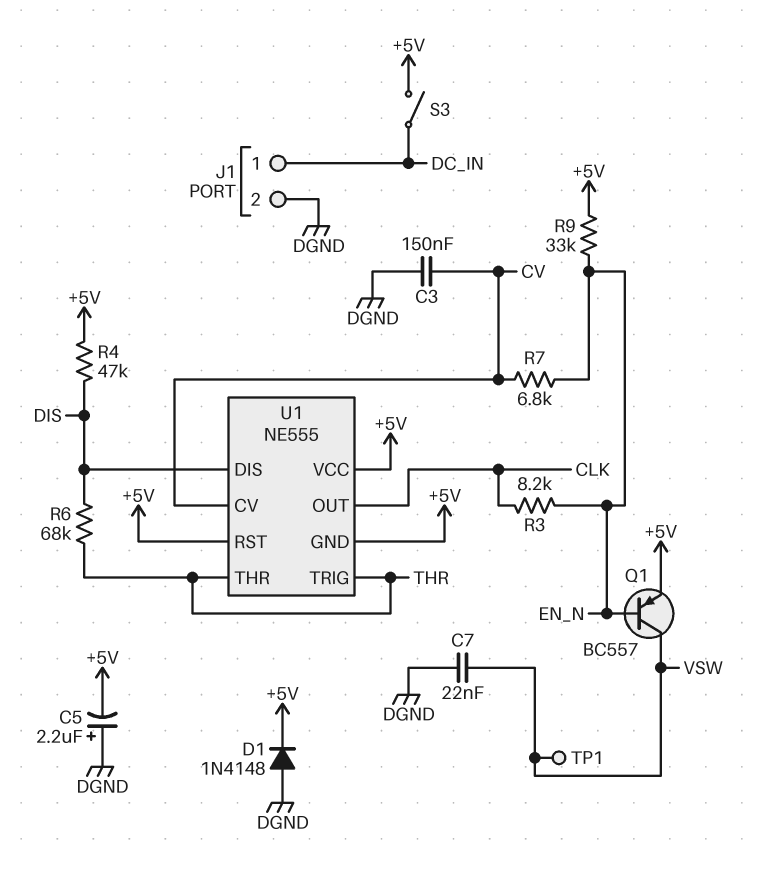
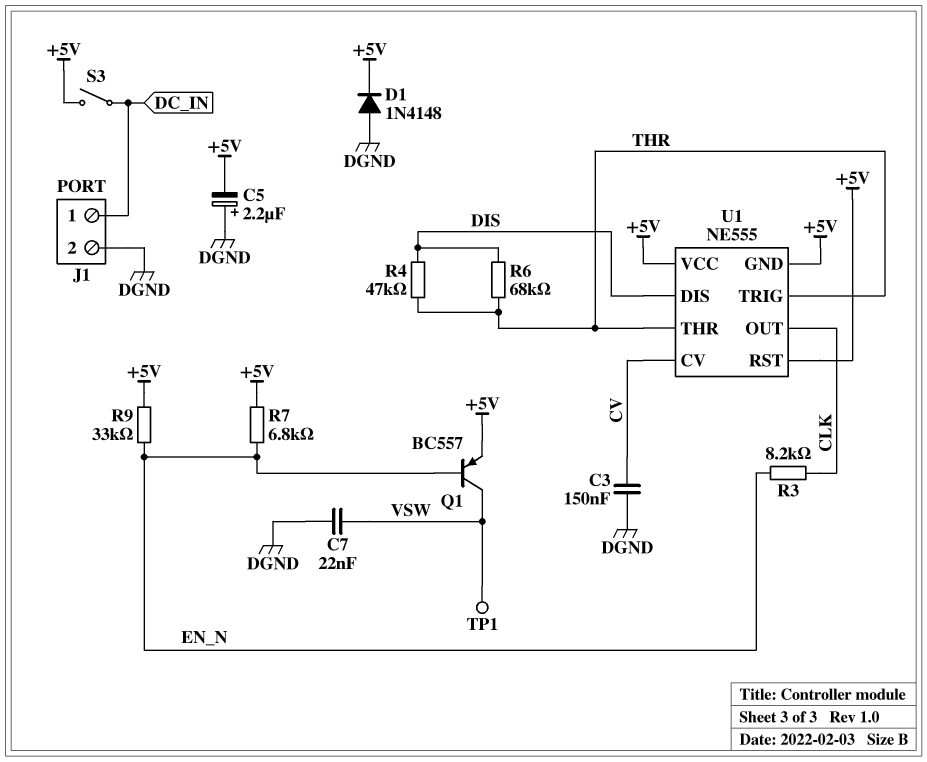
R4: 47k (+5V, DIS) -> 47k (DIS, THR)
R7: 6.8k (CV, EN_N) -> 6.8k (+5V, EN_N)

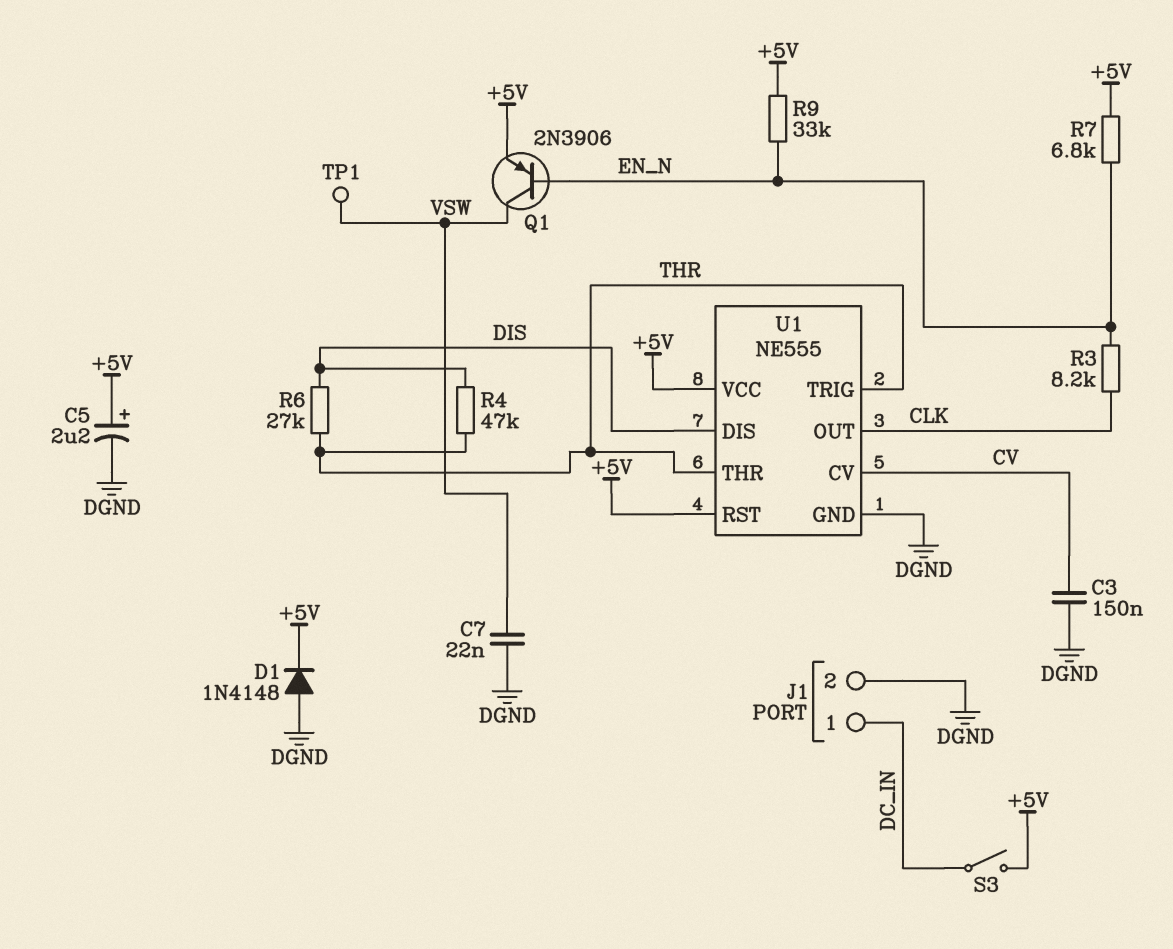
C5: 2.2uF (plus DGND, minus +5V) -> 2.2uF (plus +5V, minus DGND)
Q1: PNP BC557 (B EN_N, C VSW, E +5V) -> PNP 2N3906 (B EN_N, C VSW, E +5V)
R6: 68k (DIS, THR) -> 27k (DIS, THR)
U1 pin GND: +5V -> DGND

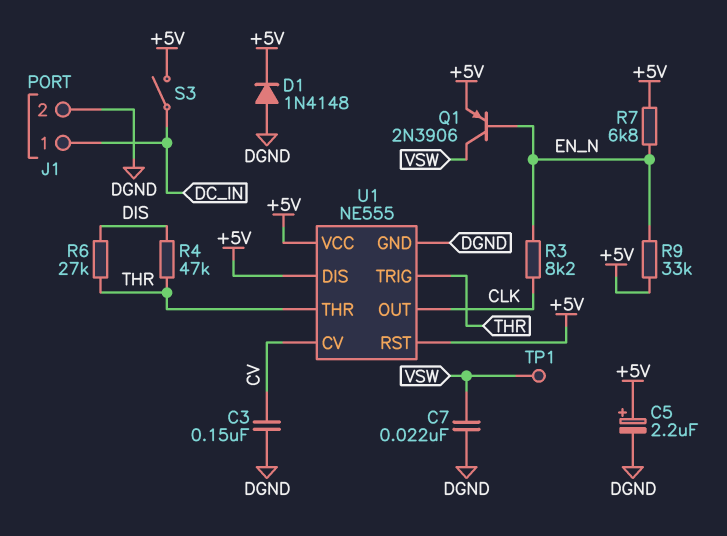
U1 pin DIS: DIS -> +5V

